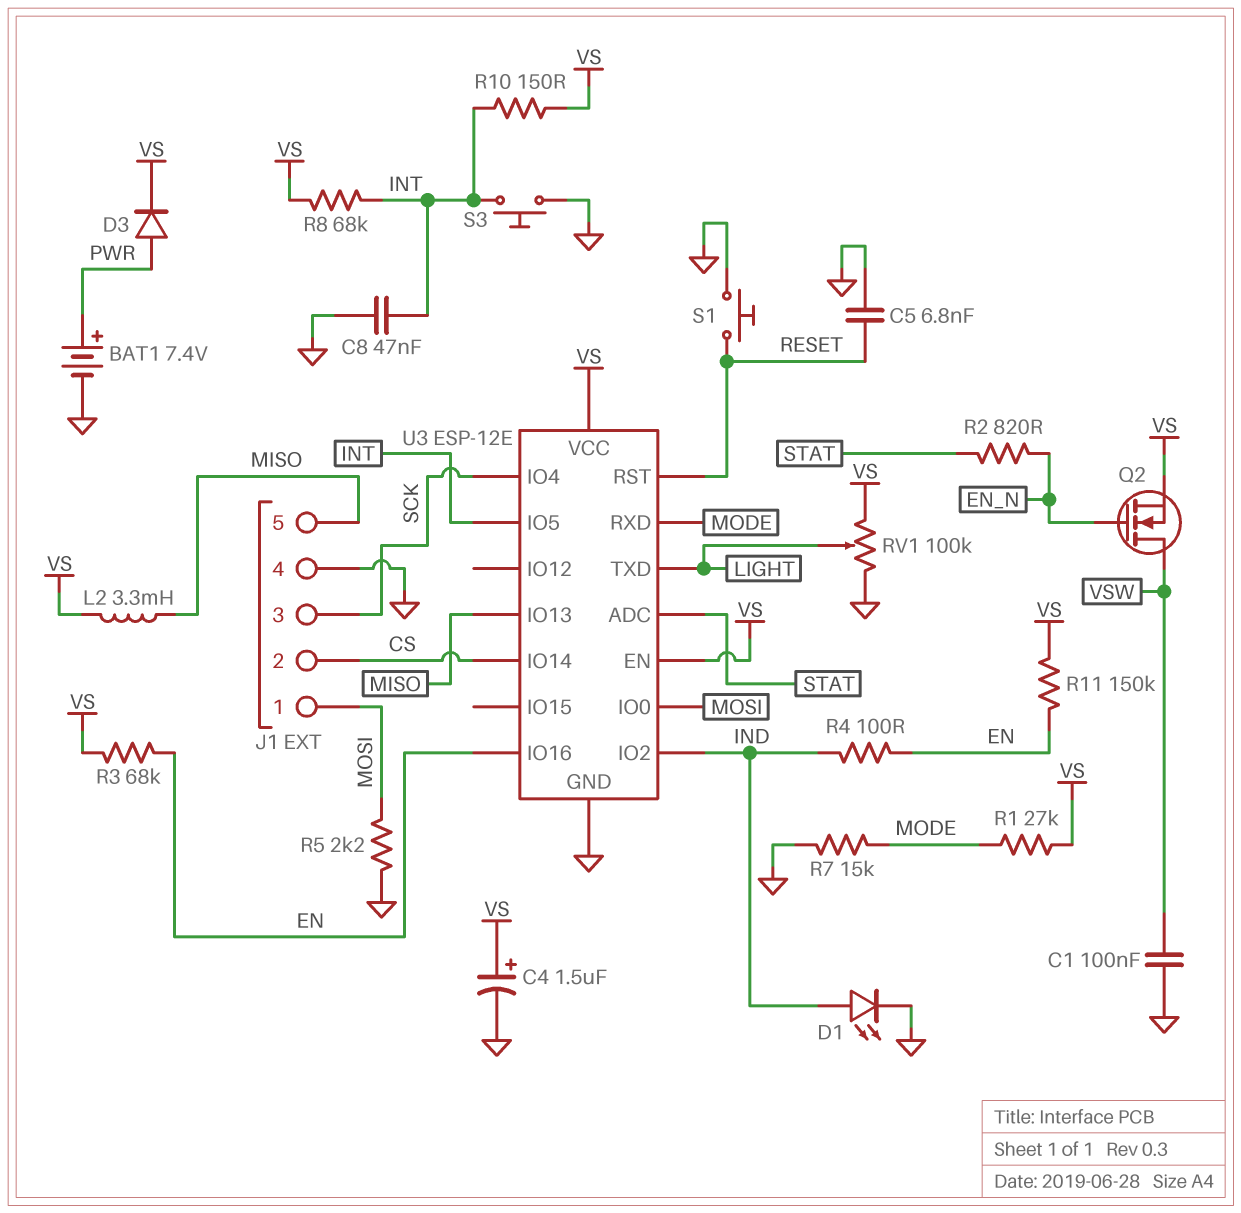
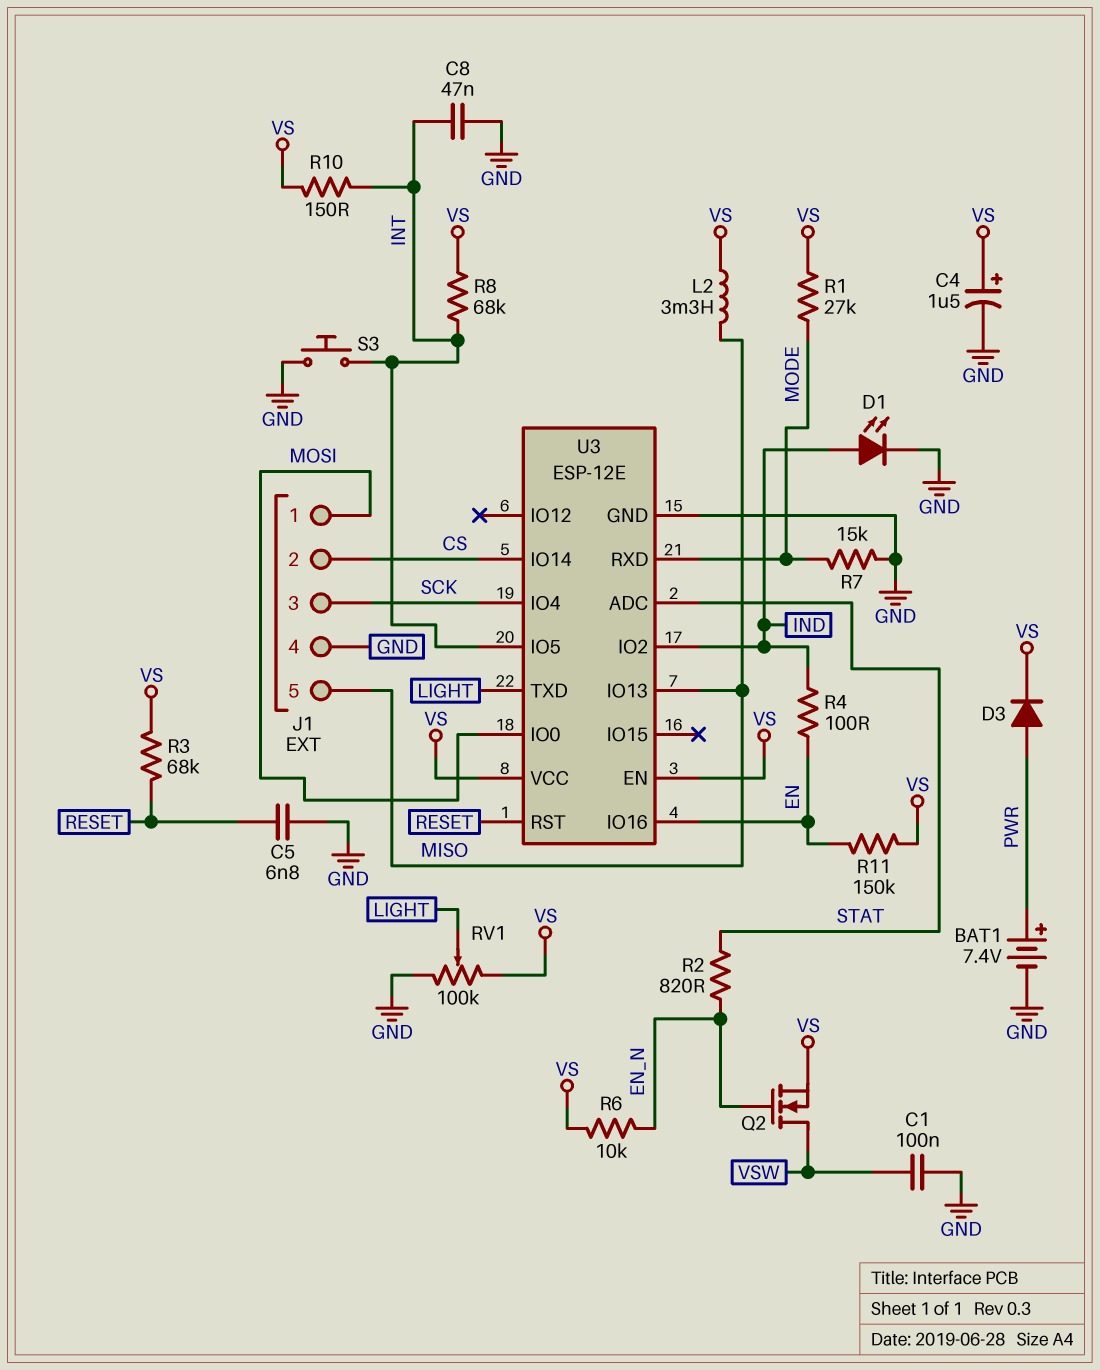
R3: 68k (EN, VS) -> 68k (RESET, VS)
R5: 2.2k (GND, MOSI) -> none
R6: none -> 10k (EN_N, VS)
S1: button (GND, RESET) -> none

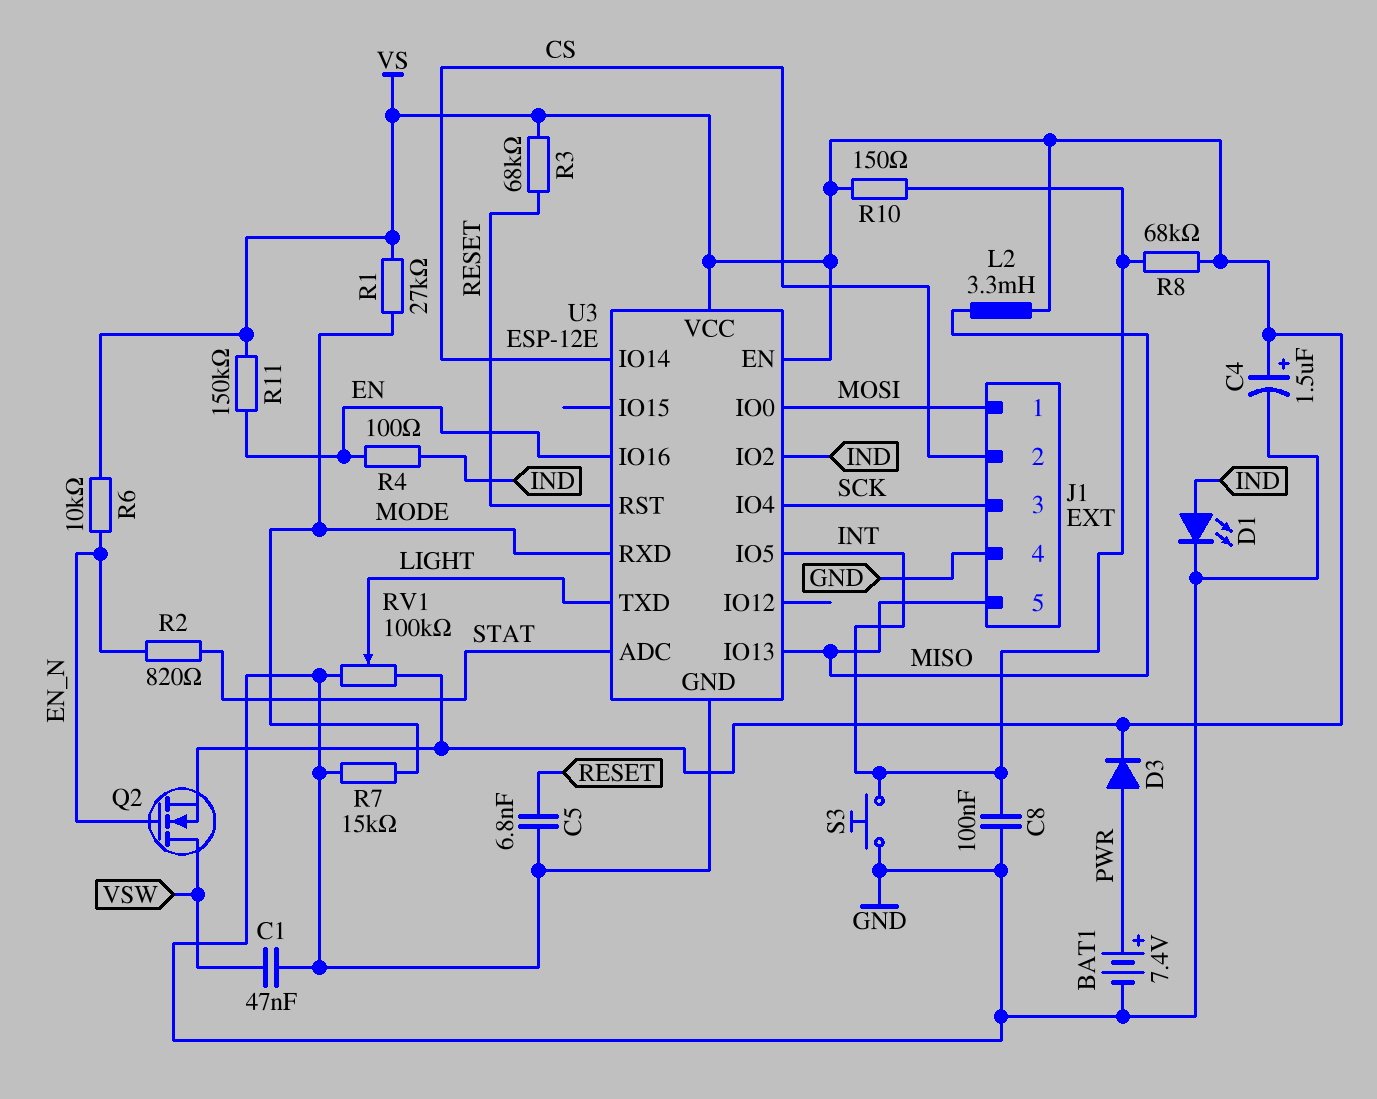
C1: 100nF (GND, VSW) -> 47nF (GND, VSW)
C8: 47nF (GND, INT) -> 100nF (GND, INT)

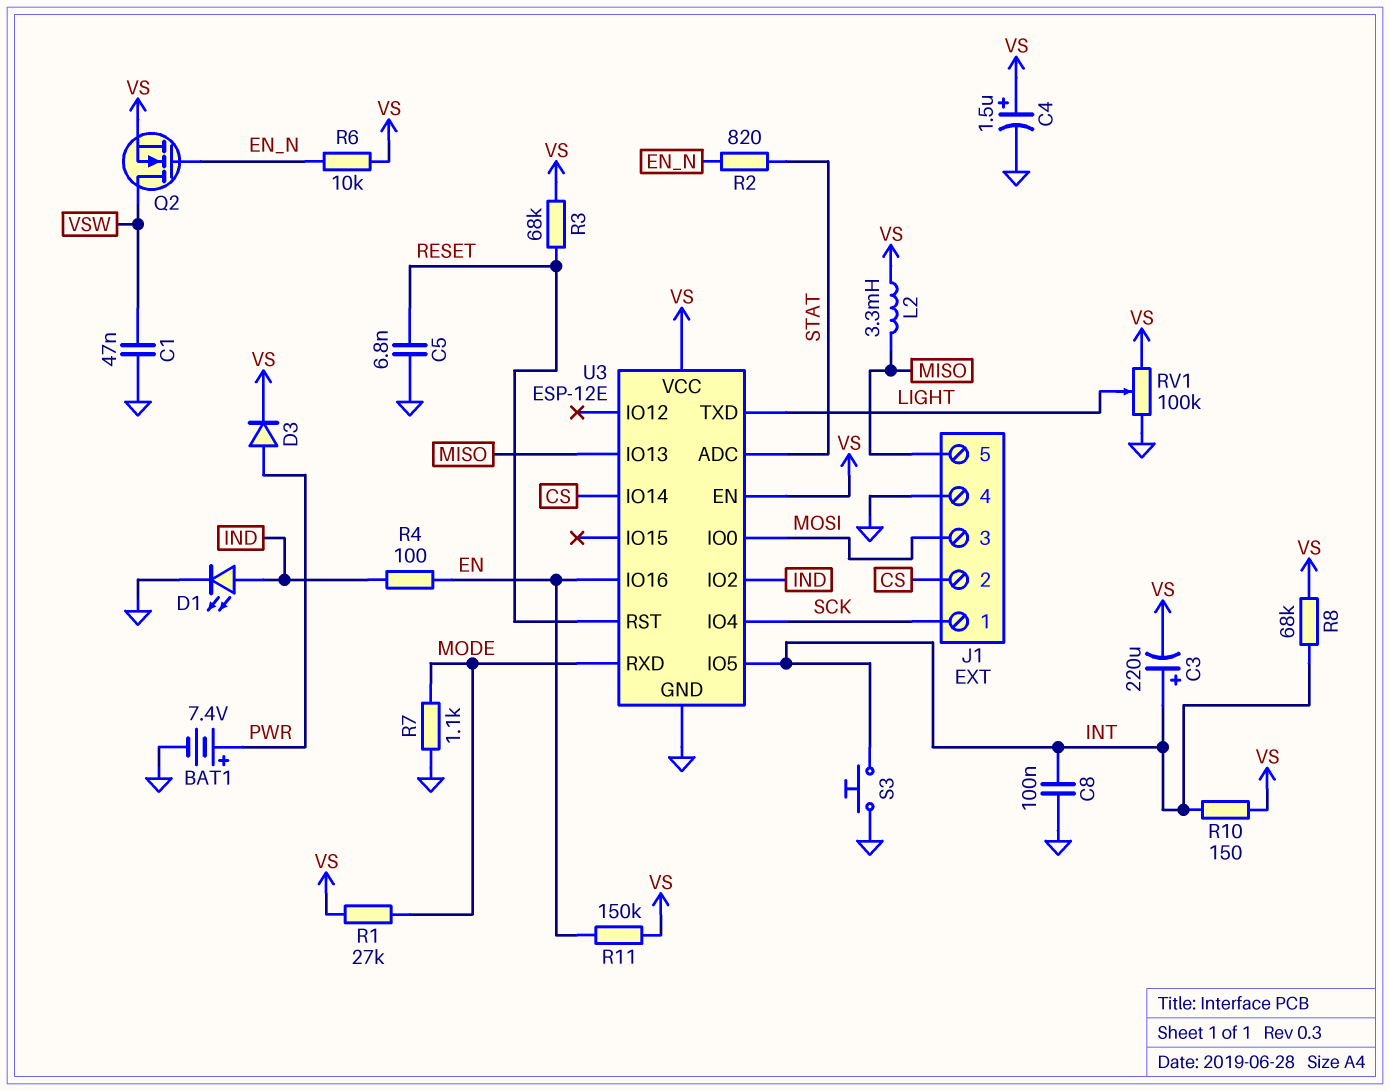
C3: none -> 220uF (plus INT, minus VS)
J1 pin 1: MOSI -> SCK
J1 pin 3: SCK -> MOSI
R7: 15k (GND, MODE) -> 1.1k (GND, MODE)

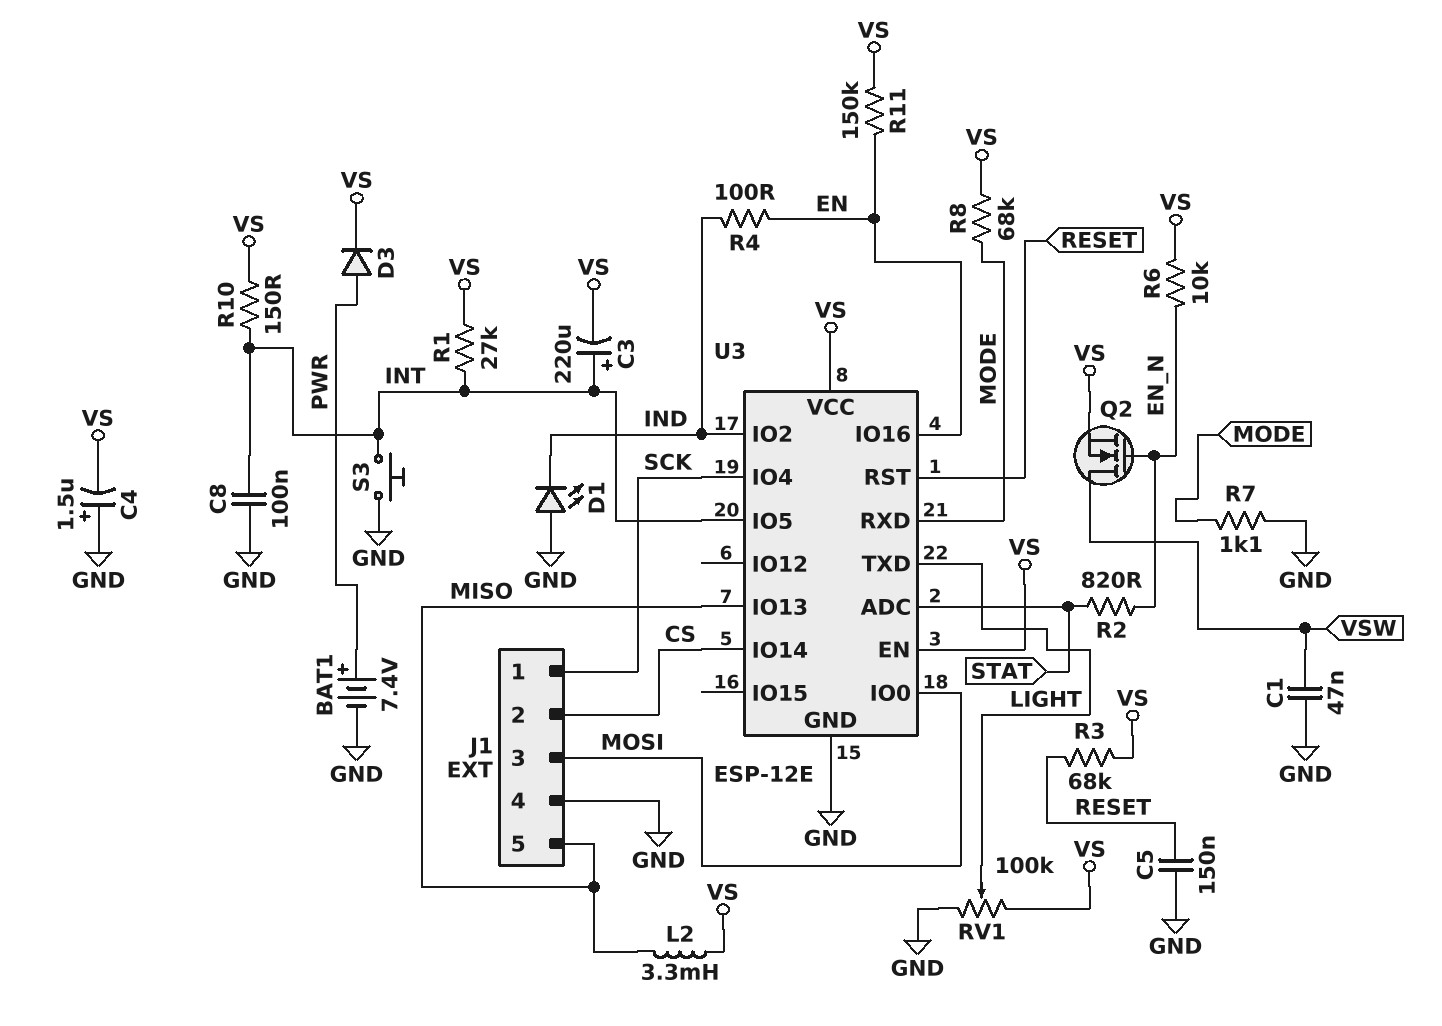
C4: 1.5uF (plus VS, minus GND) -> 1.5uF (plus GND, minus VS)
C5: 6.8nF (GND, RESET) -> 150nF (GND, RESET)
D1: LED (A IND, K GND) -> LED (A GND, K IND)
R1: 27k (MODE, VS) -> 27k (INT, VS)
R8: 68k (INT, VS) -> 68k (MODE, VS)

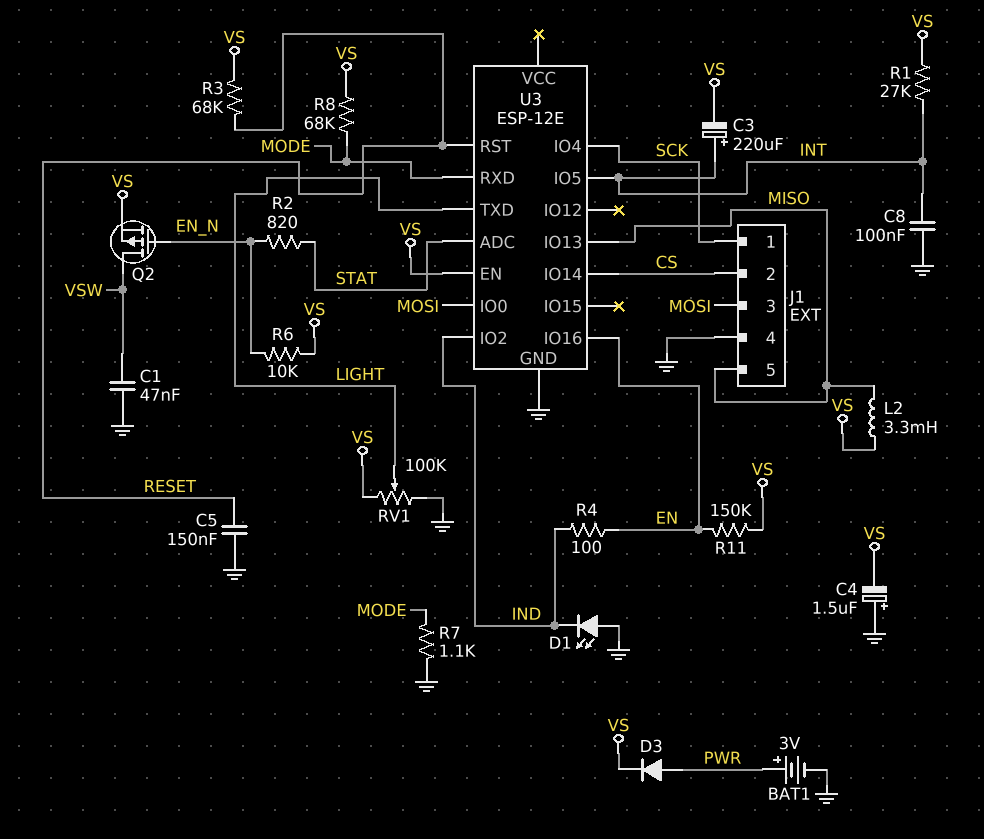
BAT1: 7.4V (plus PWR, minus GND) -> 3V (plus PWR, minus GND)
Q2: NMOS (G EN_N, D VSW, S VS) -> PMOS (G EN_N, D VSW, S VS)
R10: 150 (INT, VS) -> none
S3: button (GND, INT) -> none
U3 pin VCC: VS -> none

